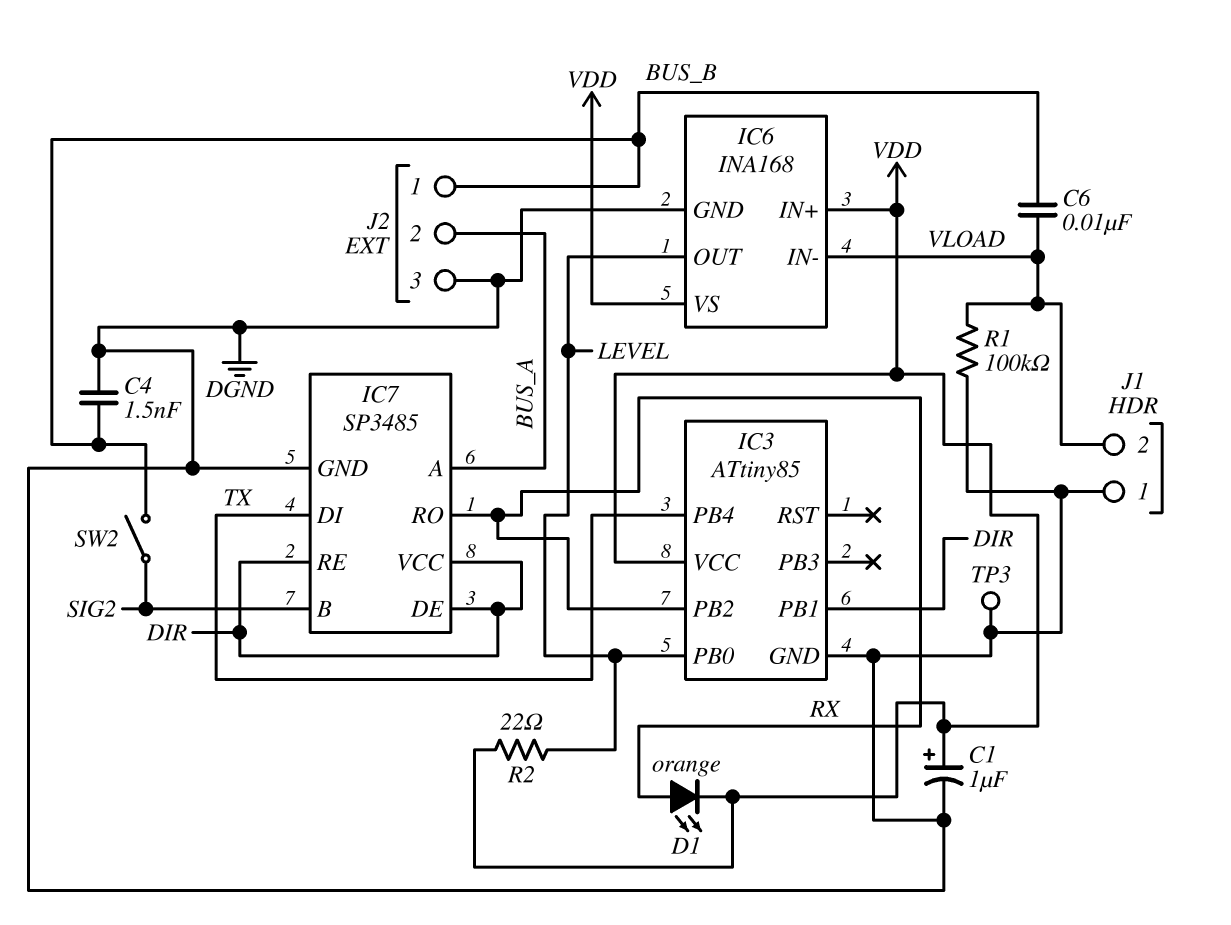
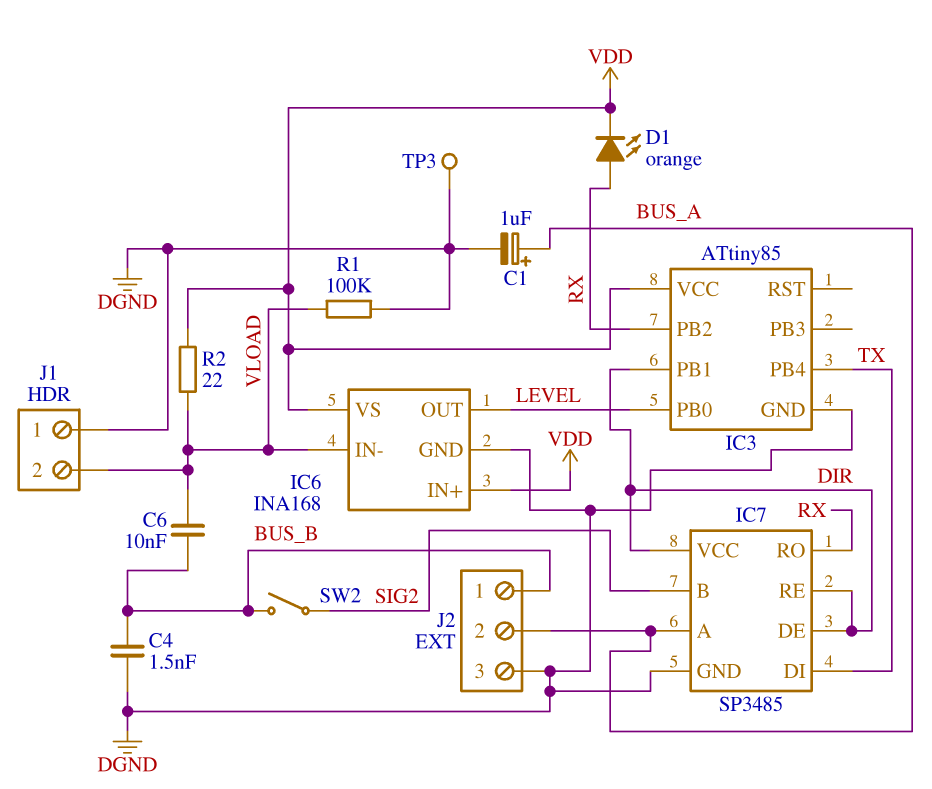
C1: 1uF (plus VDD, minus DGND) -> 1uF (plus BUS_A, minus DGND)
R2: 22 (LEVEL, VDD) -> 22 (VDD, VLOAD)

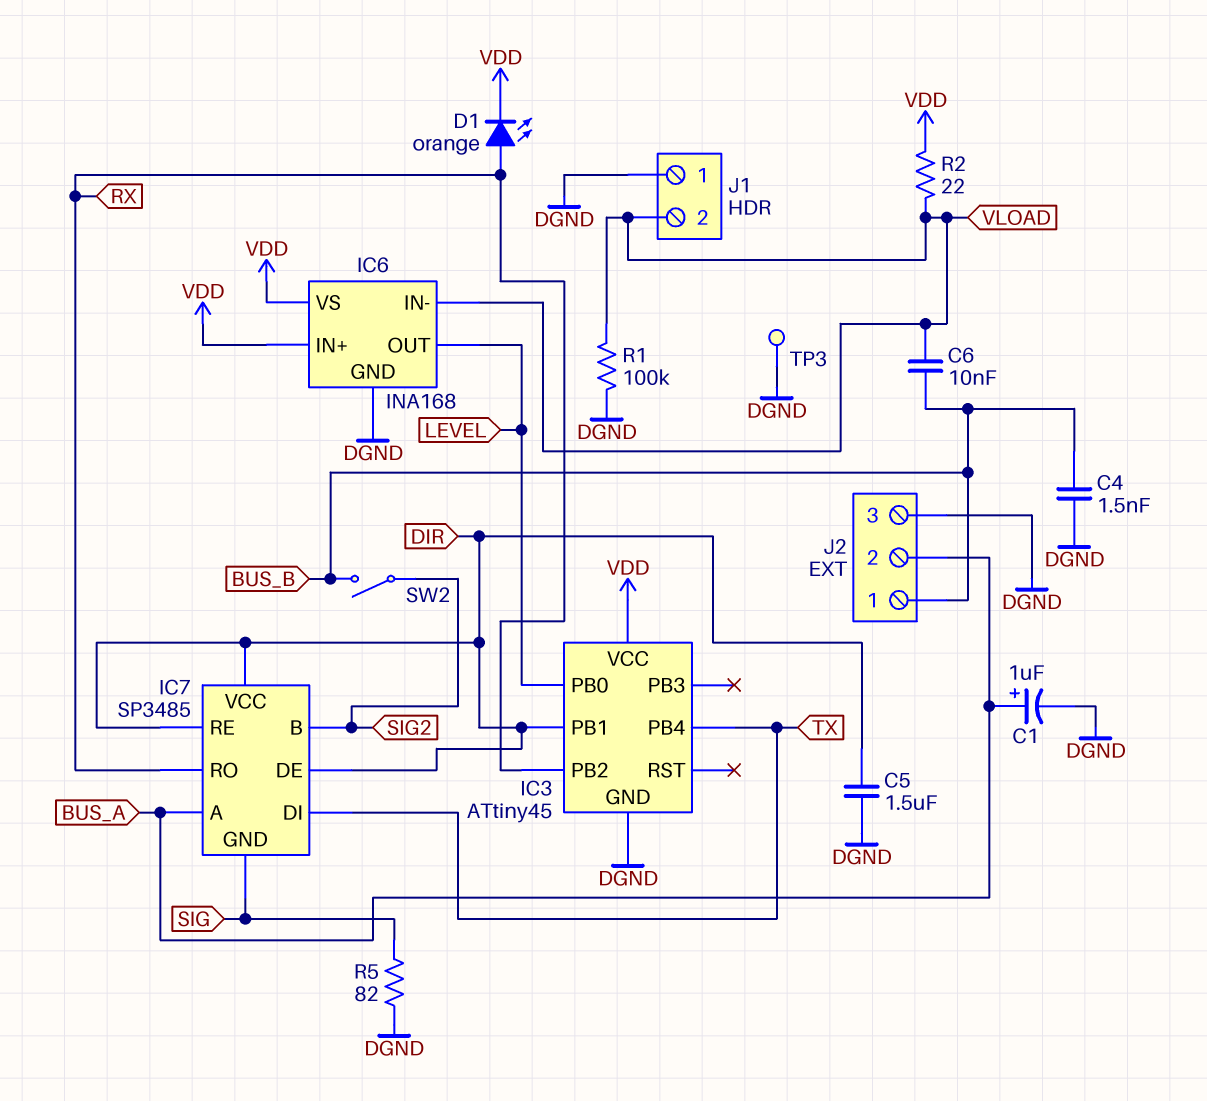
C5: none -> 1.5uF (DGND, DIR)
IC3: ATtiny85 -> ATtiny45
IC7 pin GND: DGND -> SIG
R5: none -> 82 (DGND, SIG)

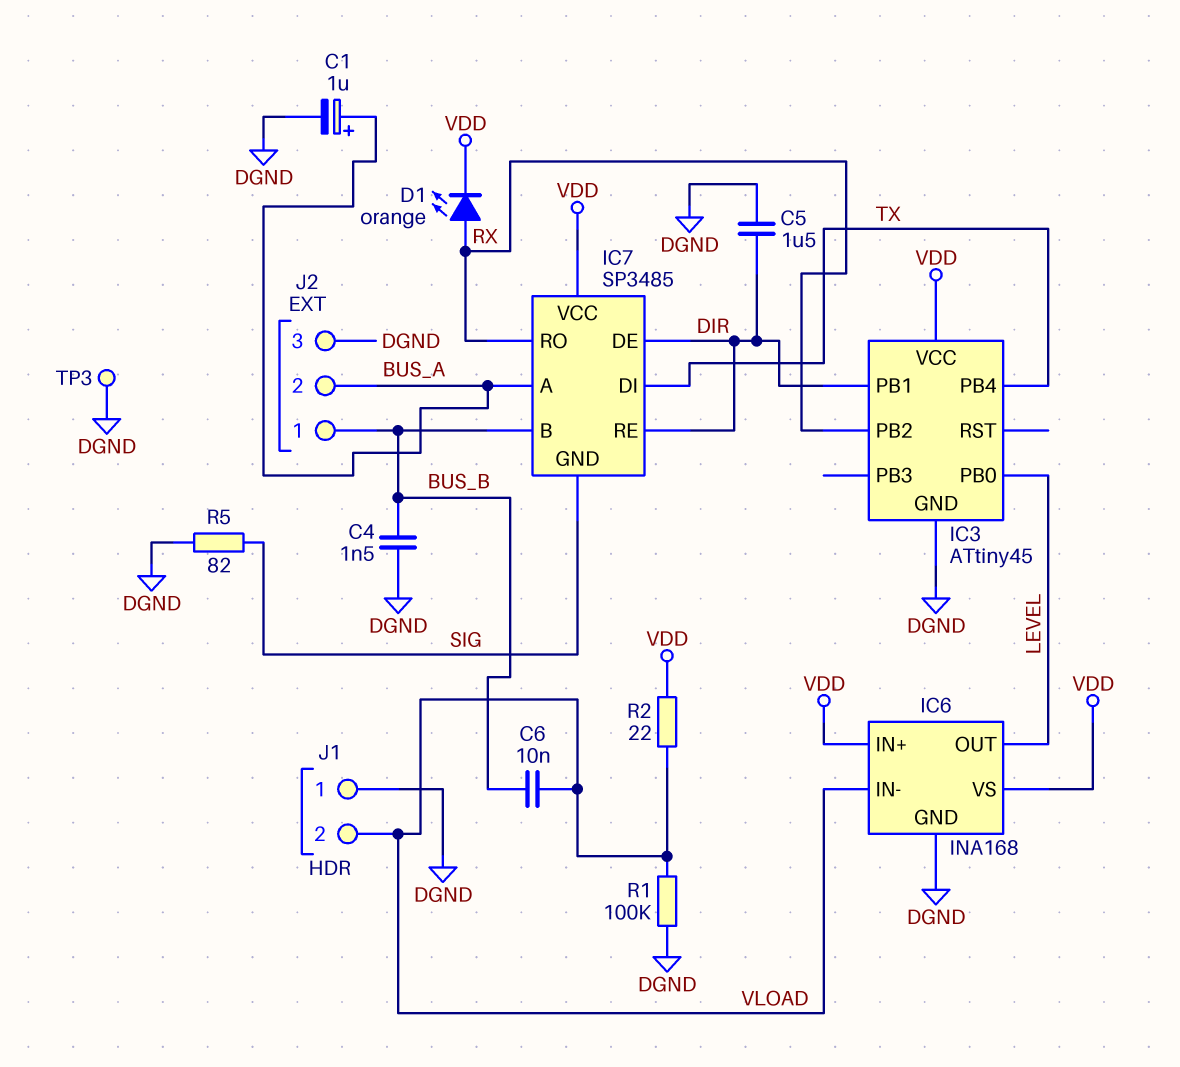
IC7 pin B: SIG2 -> BUS_B
IC7 pin VCC: DIR -> VDD
SW2: switch (BUS_B, SIG2) -> none

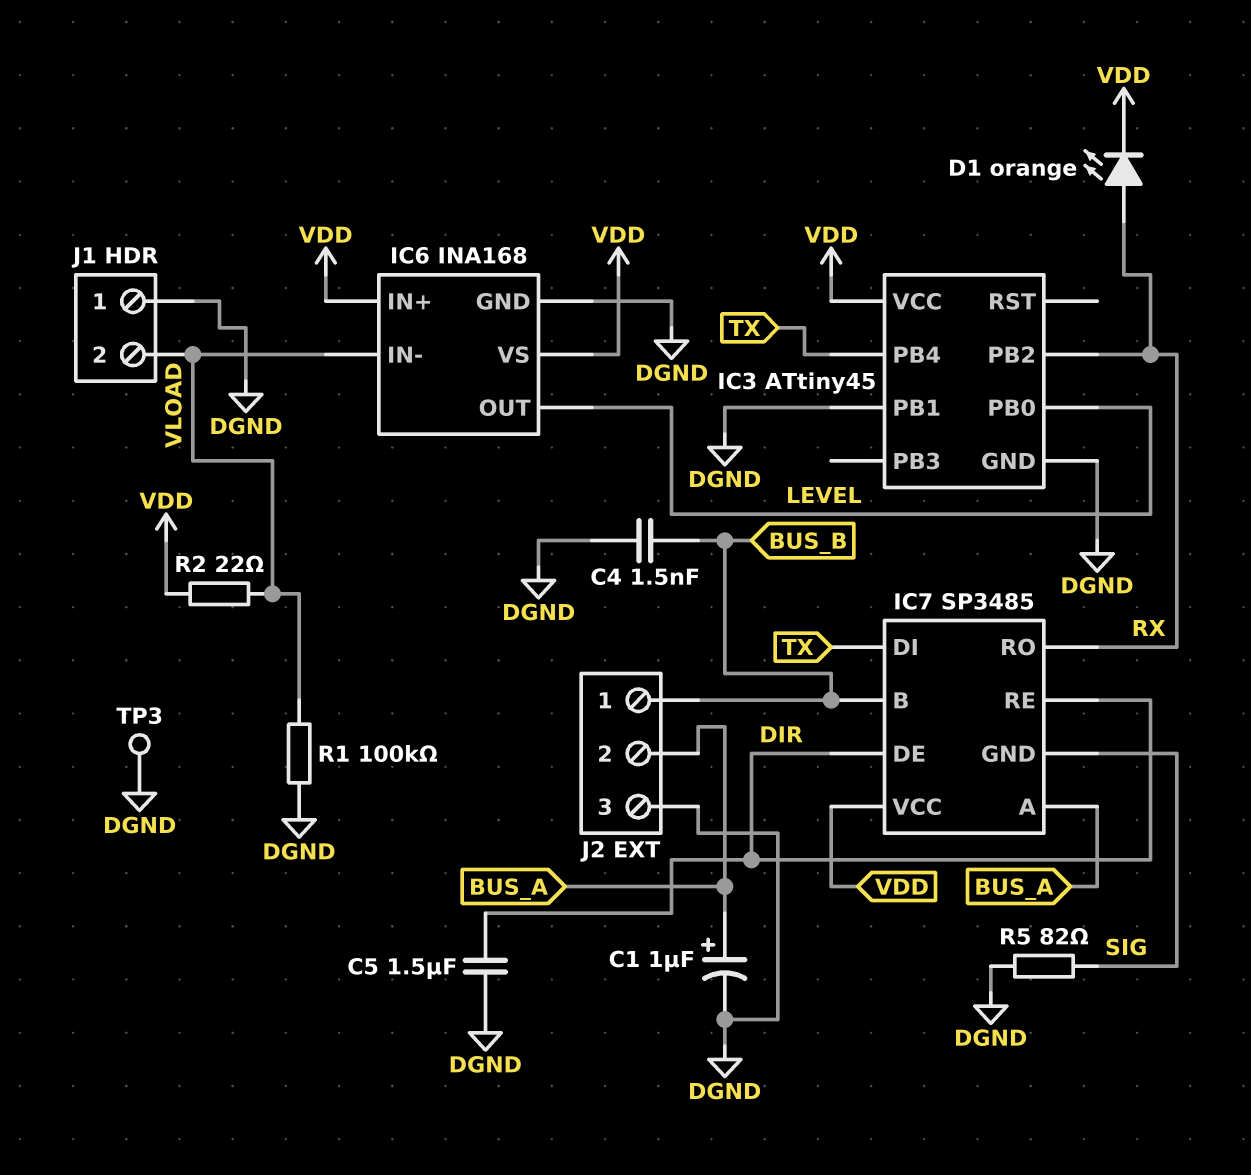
C6: 10nF (BUS_B, VLOAD) -> none
IC3 pin PB1: DIR -> DGND

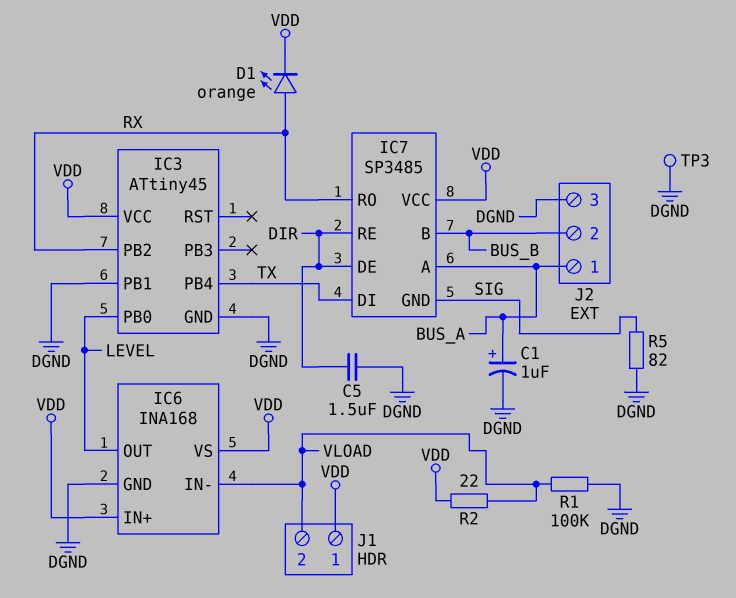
C4: 1.5nF (BUS_B, DGND) -> none
J1 pin 1: DGND -> VDD
J2 pin 1: BUS_B -> BUS_A
J2 pin 2: BUS_A -> BUS_B

